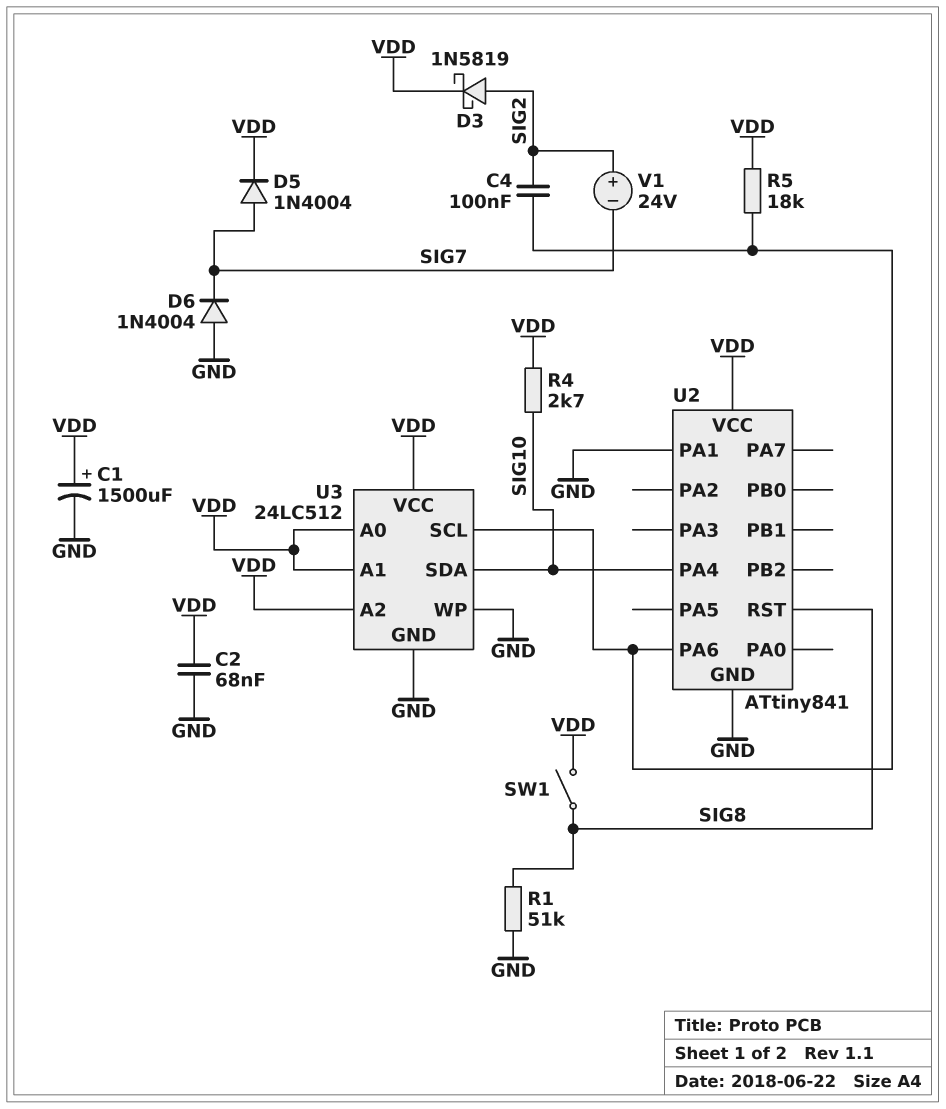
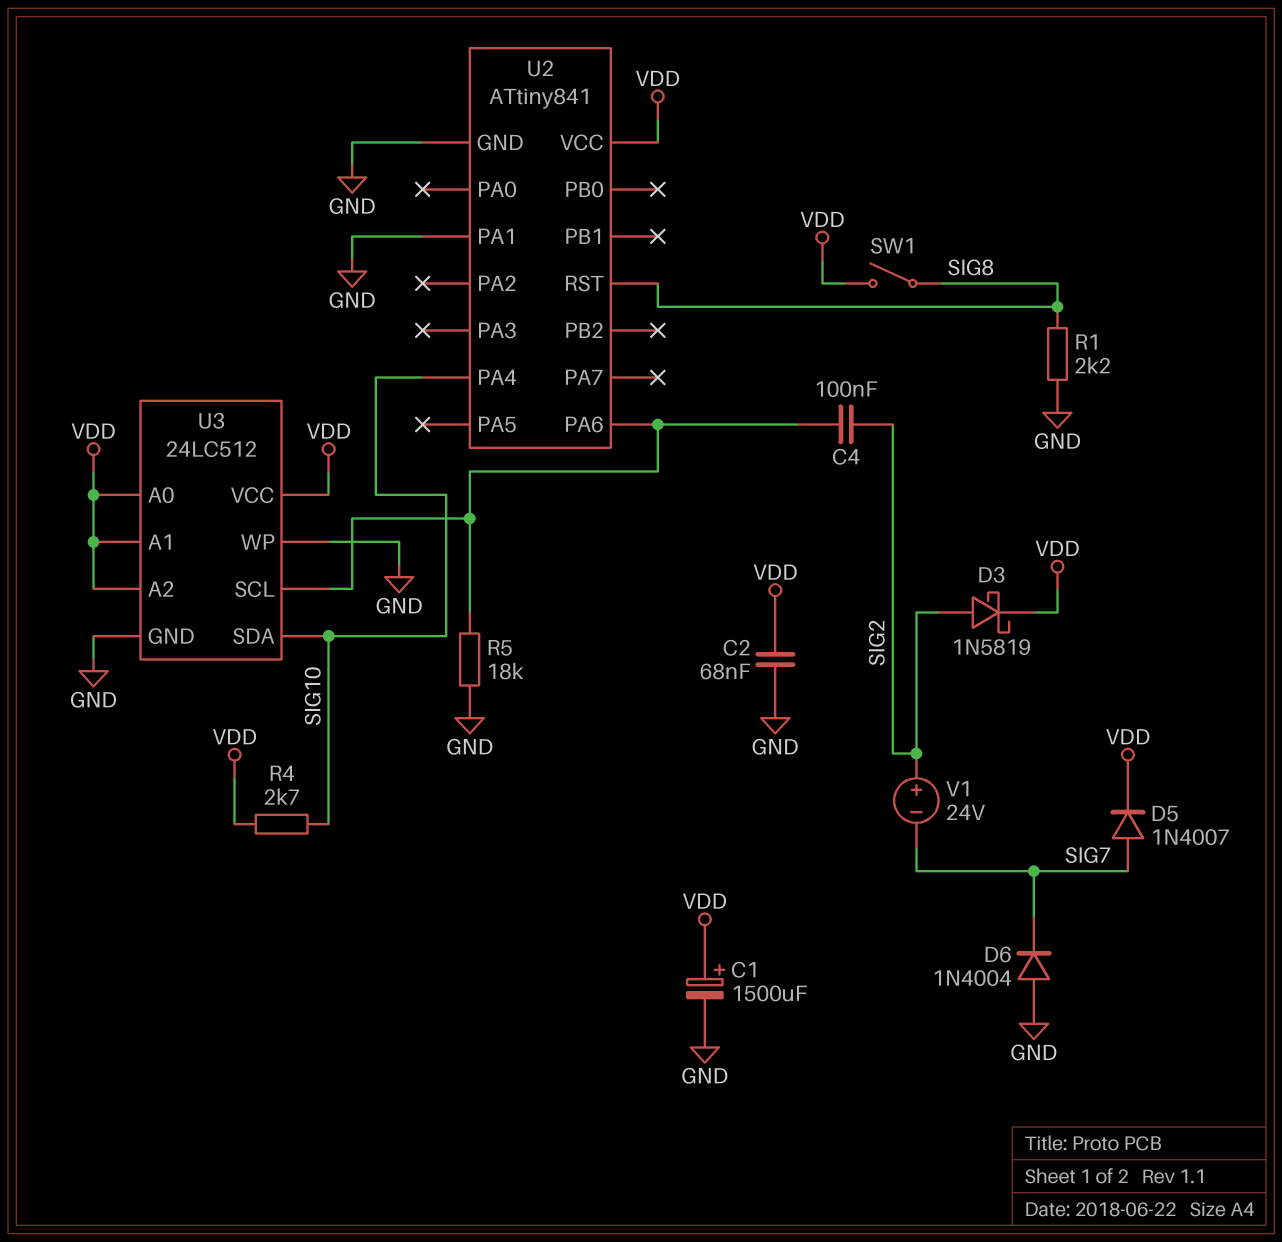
D5: diode 1N4004 (A SIG7, K VDD) -> diode 1N4007 (A SIG7, K VDD)
R1: 51k (GND, SIG8) -> 2.2k (GND, SIG8)
R5: 18k (U2/PA6, VDD) -> 18k (GND, U2/PA6)

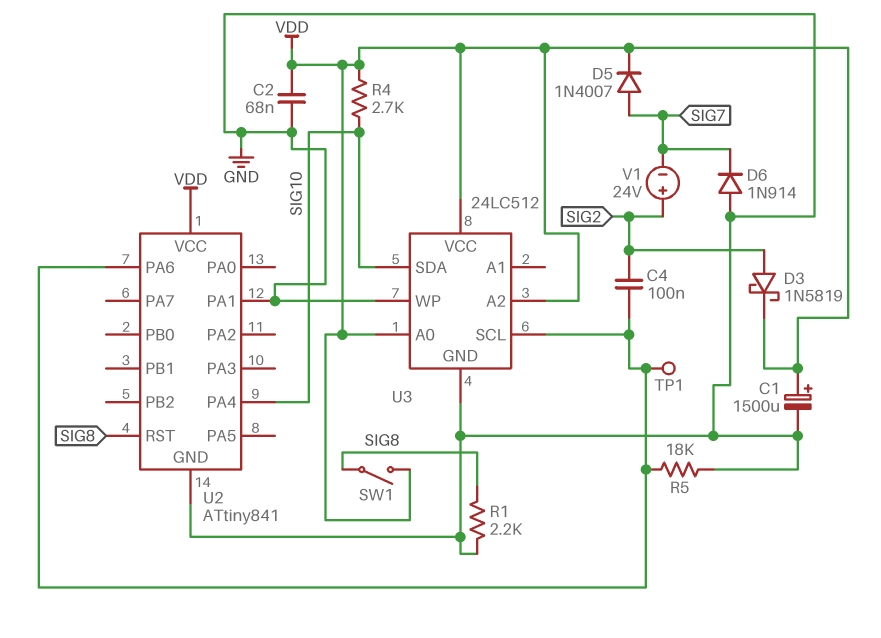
D6: diode 1N4004 (A GND, K SIG7) -> diode 1N914 (A GND, K SIG7)
TP1: none -> test point (U2/PA6)
U3 pin A1: VDD -> none

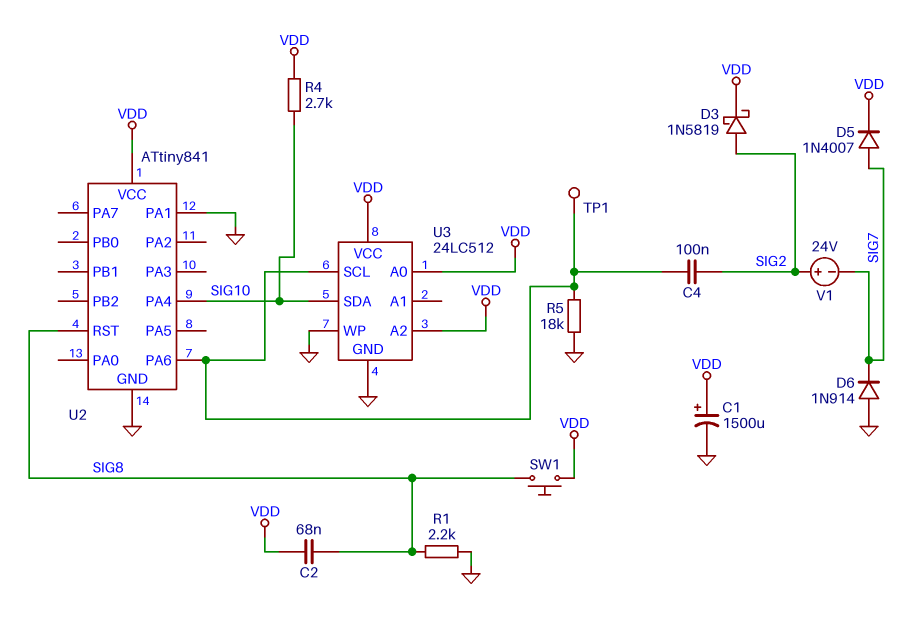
C2: 68nF (GND, VDD) -> 68nF (SIG8, VDD)
SW1: switch (SIG8, VDD) -> button (SIG8, VDD)

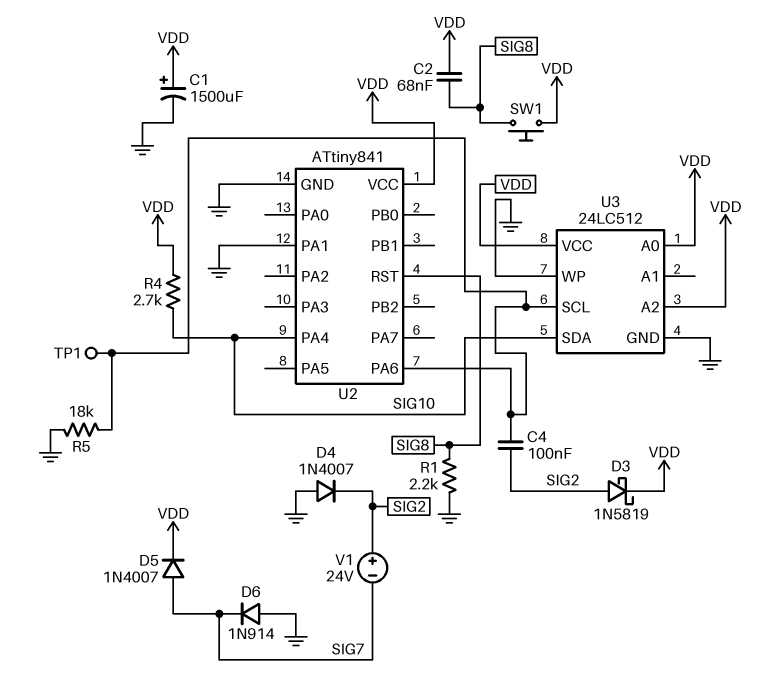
D4: none -> diode 1N4007 (A GND, K SIG2)

